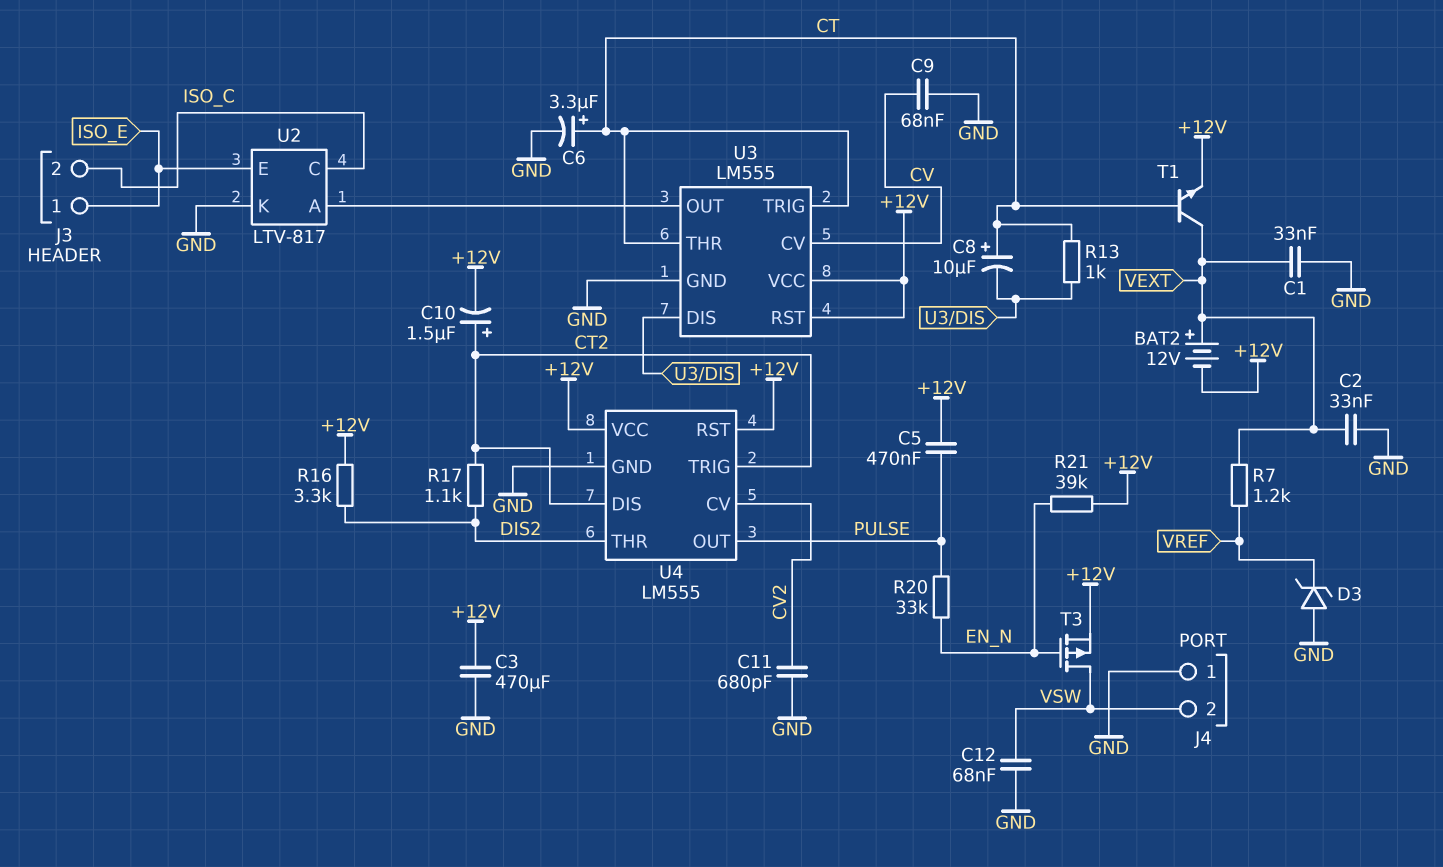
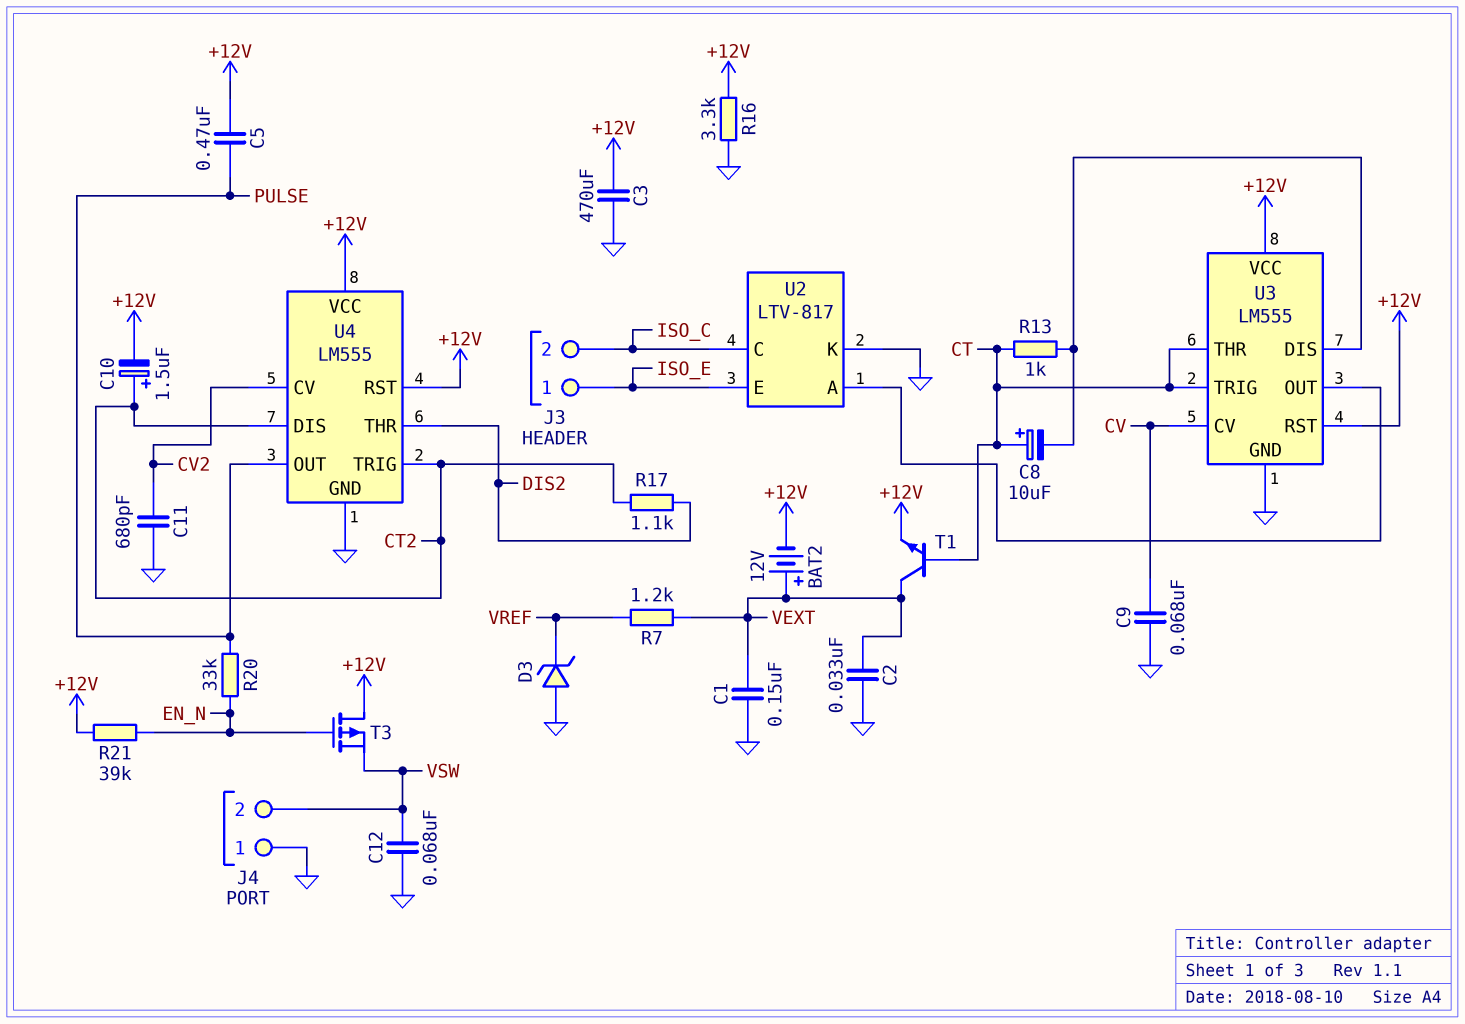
C1: 33nF (GND, VEXT) -> 150nF (GND, VEXT)
C6: 3.3uF (plus CT, minus GND) -> none
R16: 3.3k (+12V, DIS2) -> 3.3k (+12V, GND)
T3: PMOS (G EN_N, D VSW, S +12V) -> PMOS (G EN_N, D +12V, S VSW)

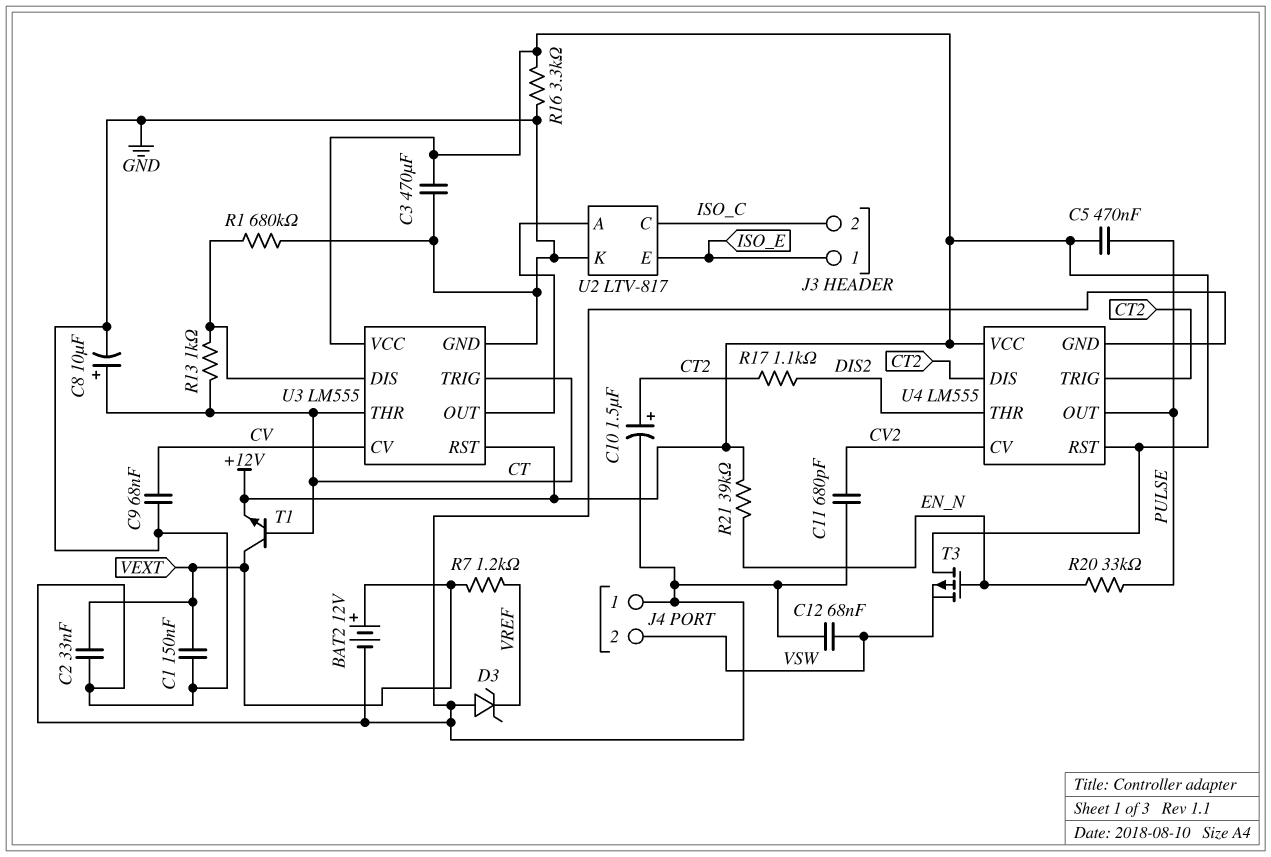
BAT2: 12V (plus VEXT, minus +12V) -> 12V (plus VEXT, minus GND)
C8: 10uF (plus CT, minus U3/DIS) -> 10uF (plus CT, minus GND)
C10: 1.5uF (plus CT2, minus +12V) -> 1.5uF (plus CT2, minus GND)
R1: none -> 680k (GND, U3/DIS)

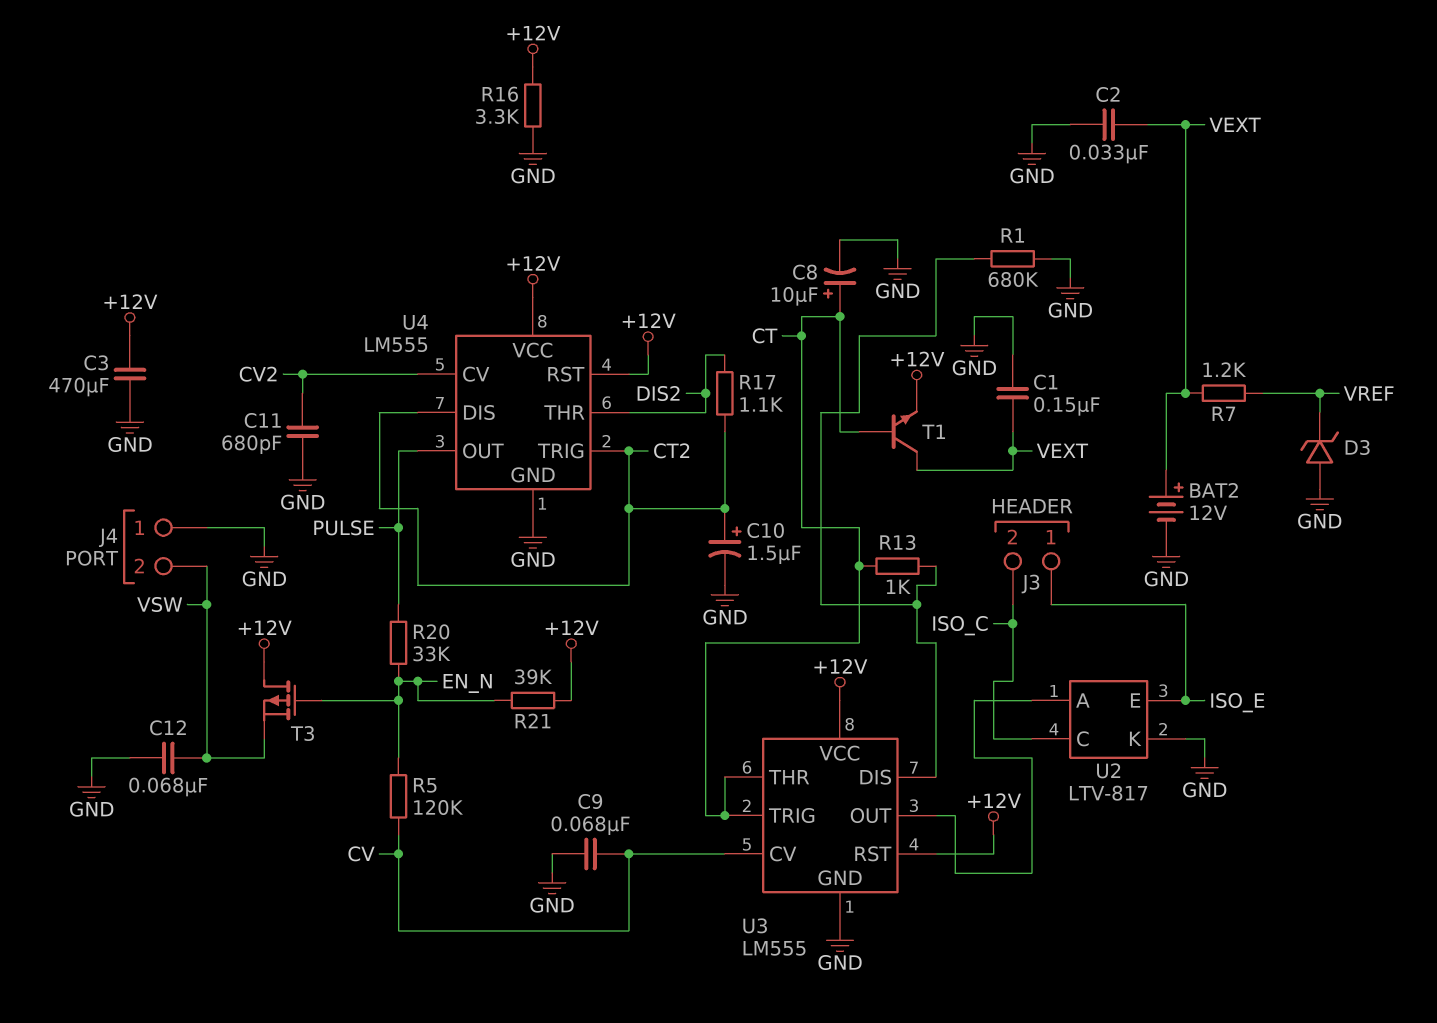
C5: 470nF (+12V, PULSE) -> none
R5: none -> 120k (CV, EN_N)

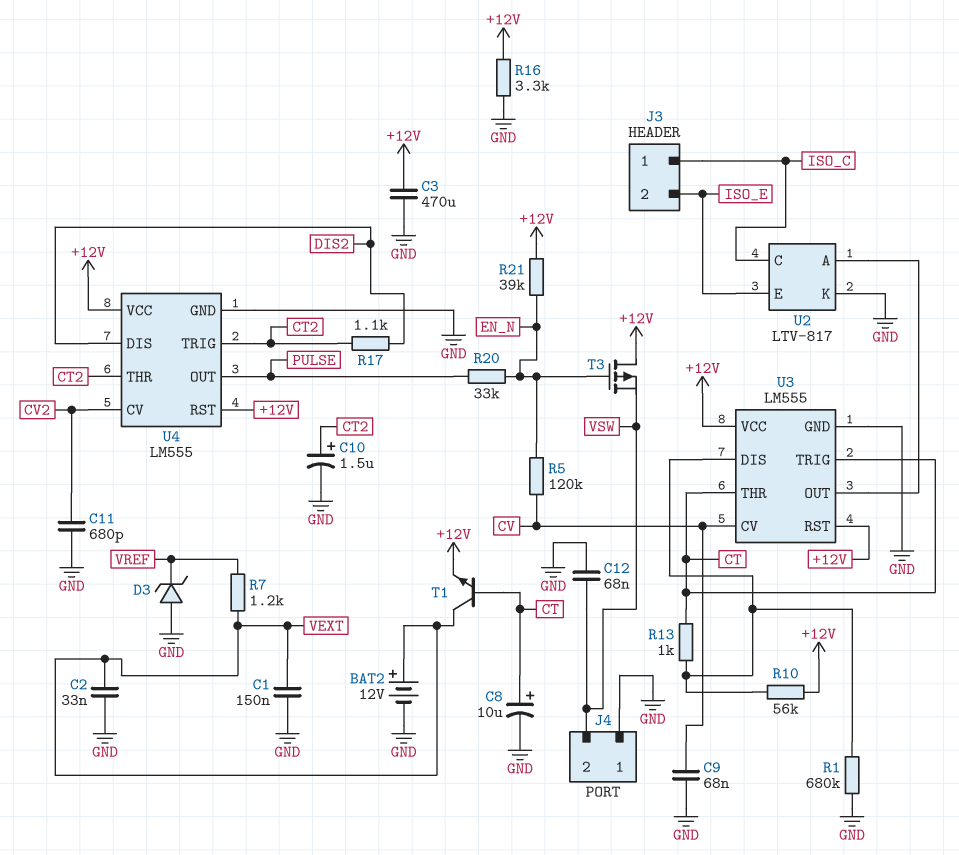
J3 pin 1: ISO_E -> ISO_C
J3 pin 2: ISO_C -> ISO_E
R10: none -> 56k (+12V, U3/DIS)
U4 pin DIS: CT2 -> DIS2
U4 pin THR: DIS2 -> CT2

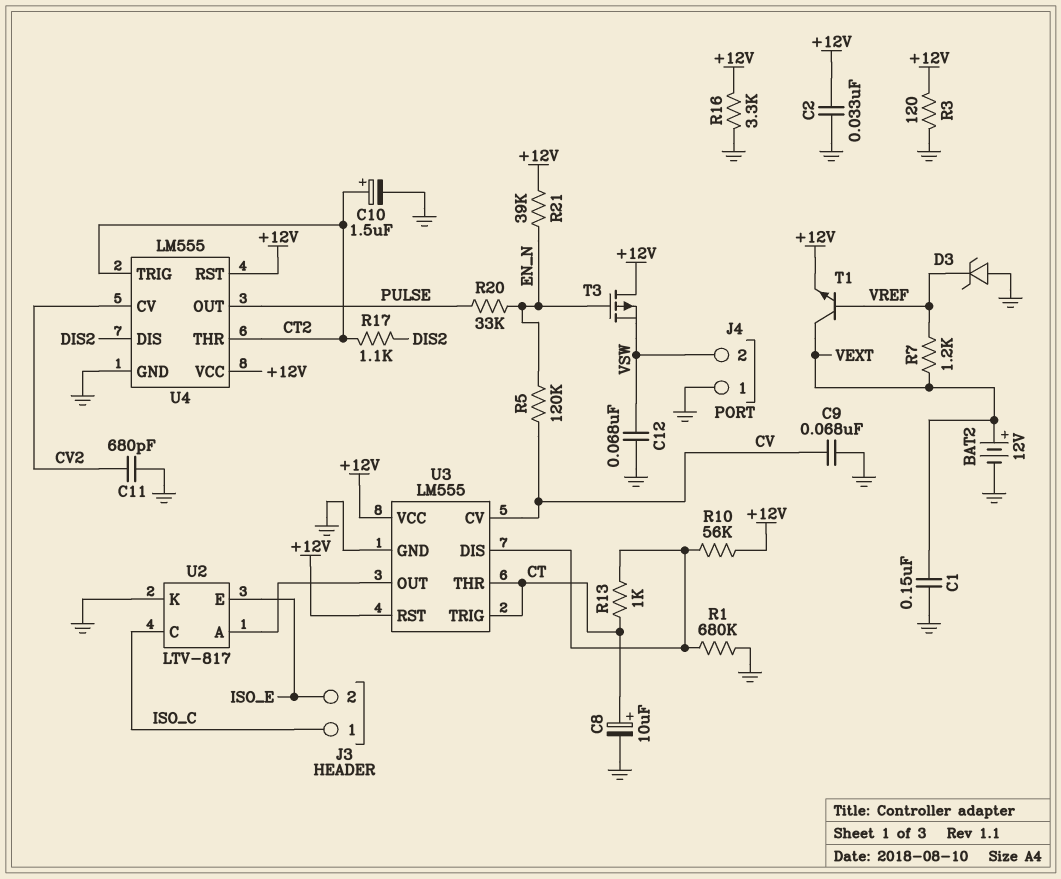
C2: 33nF (GND, VEXT) -> 33nF (+12V, GND)
C3: 470uF (+12V, GND) -> none
R3: none -> 120 (+12V, GND)
T1: NPN (B CT, C VEXT, E +12V) -> NPN (B VREF, C VEXT, E +12V)

